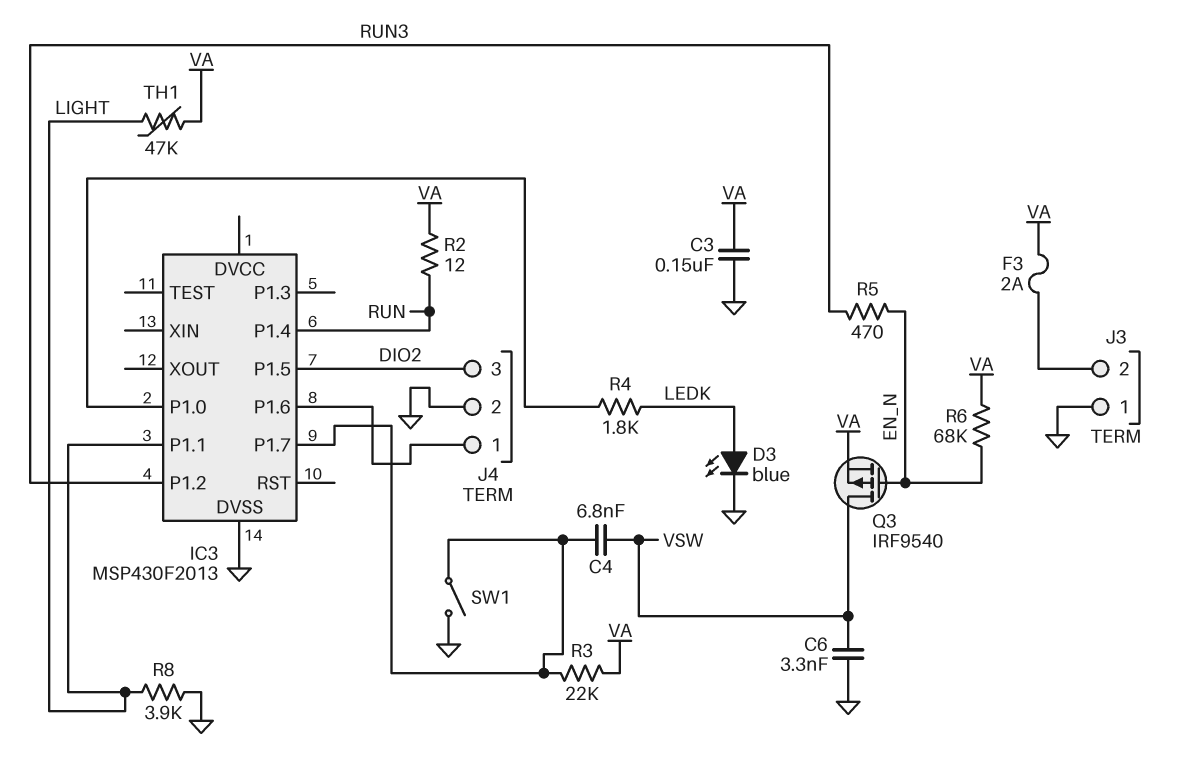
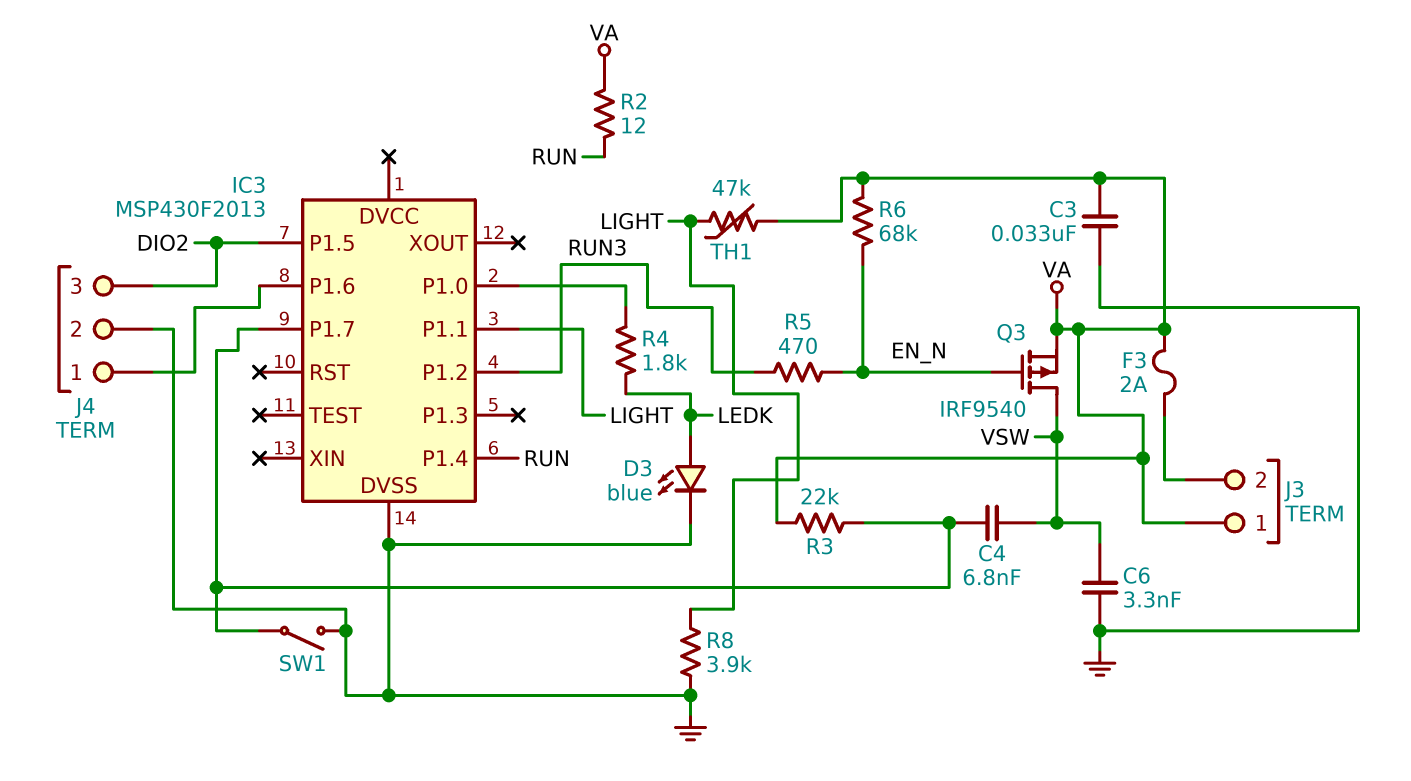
C3: 150nF (GND, VA) -> 33nF (GND, VA)
J3 pin 1: GND -> VA

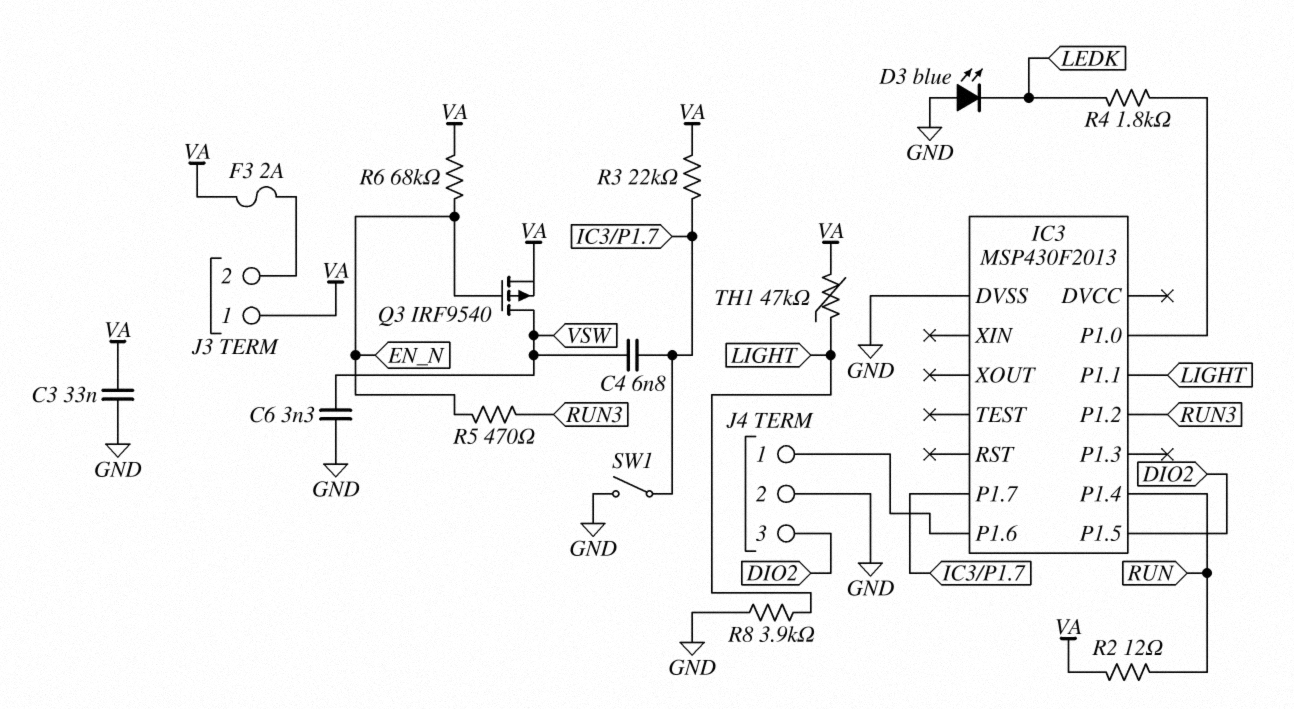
D3: LED blue (A LEDK, K GND) -> LED blue (A GND, K LEDK)

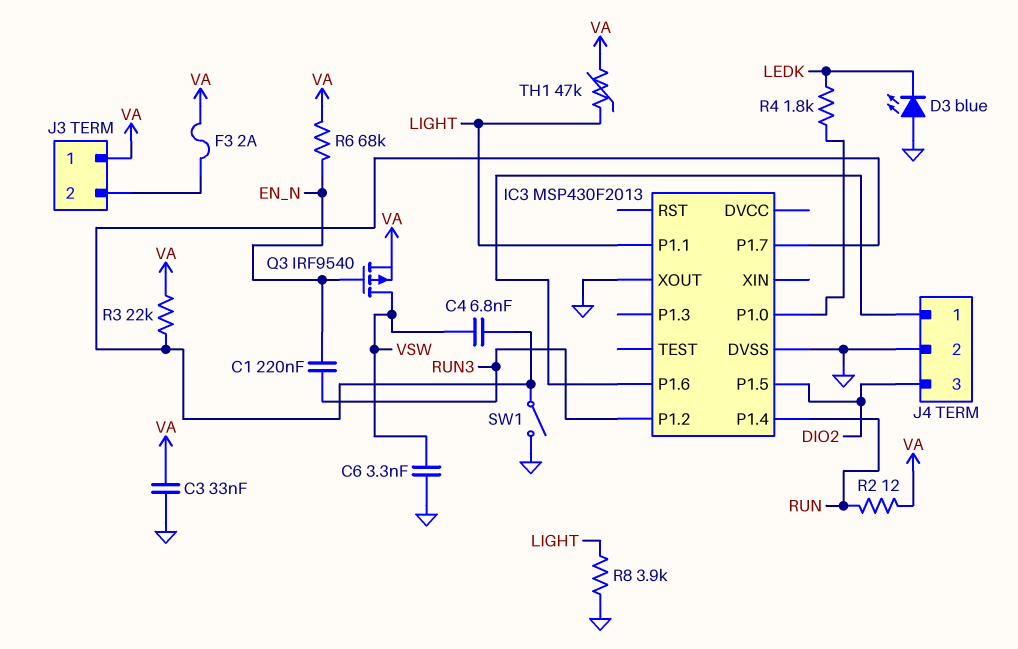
C1: none -> 220nF (EN_N, RUN3)
IC3 pin XOUT: none -> GND
R5: 470 (EN_N, RUN3) -> none

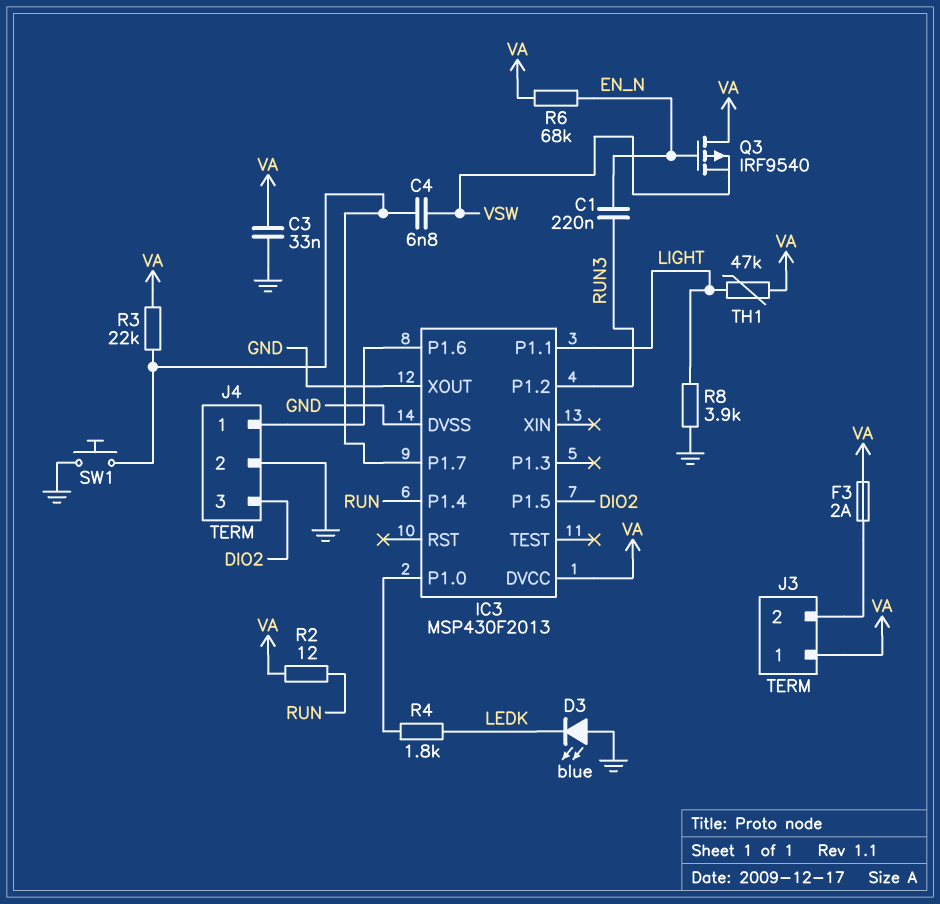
C6: 3.3nF (GND, VSW) -> none
IC3 pin DVCC: none -> VA
Q3: PMOS IRF9540 (G EN_N, D VSW, S VA) -> PMOS IRF9540 (G EN_N, D VA, S VSW)
SW1: switch (GND, IC3/P1.7) -> button (GND, IC3/P1.7)

